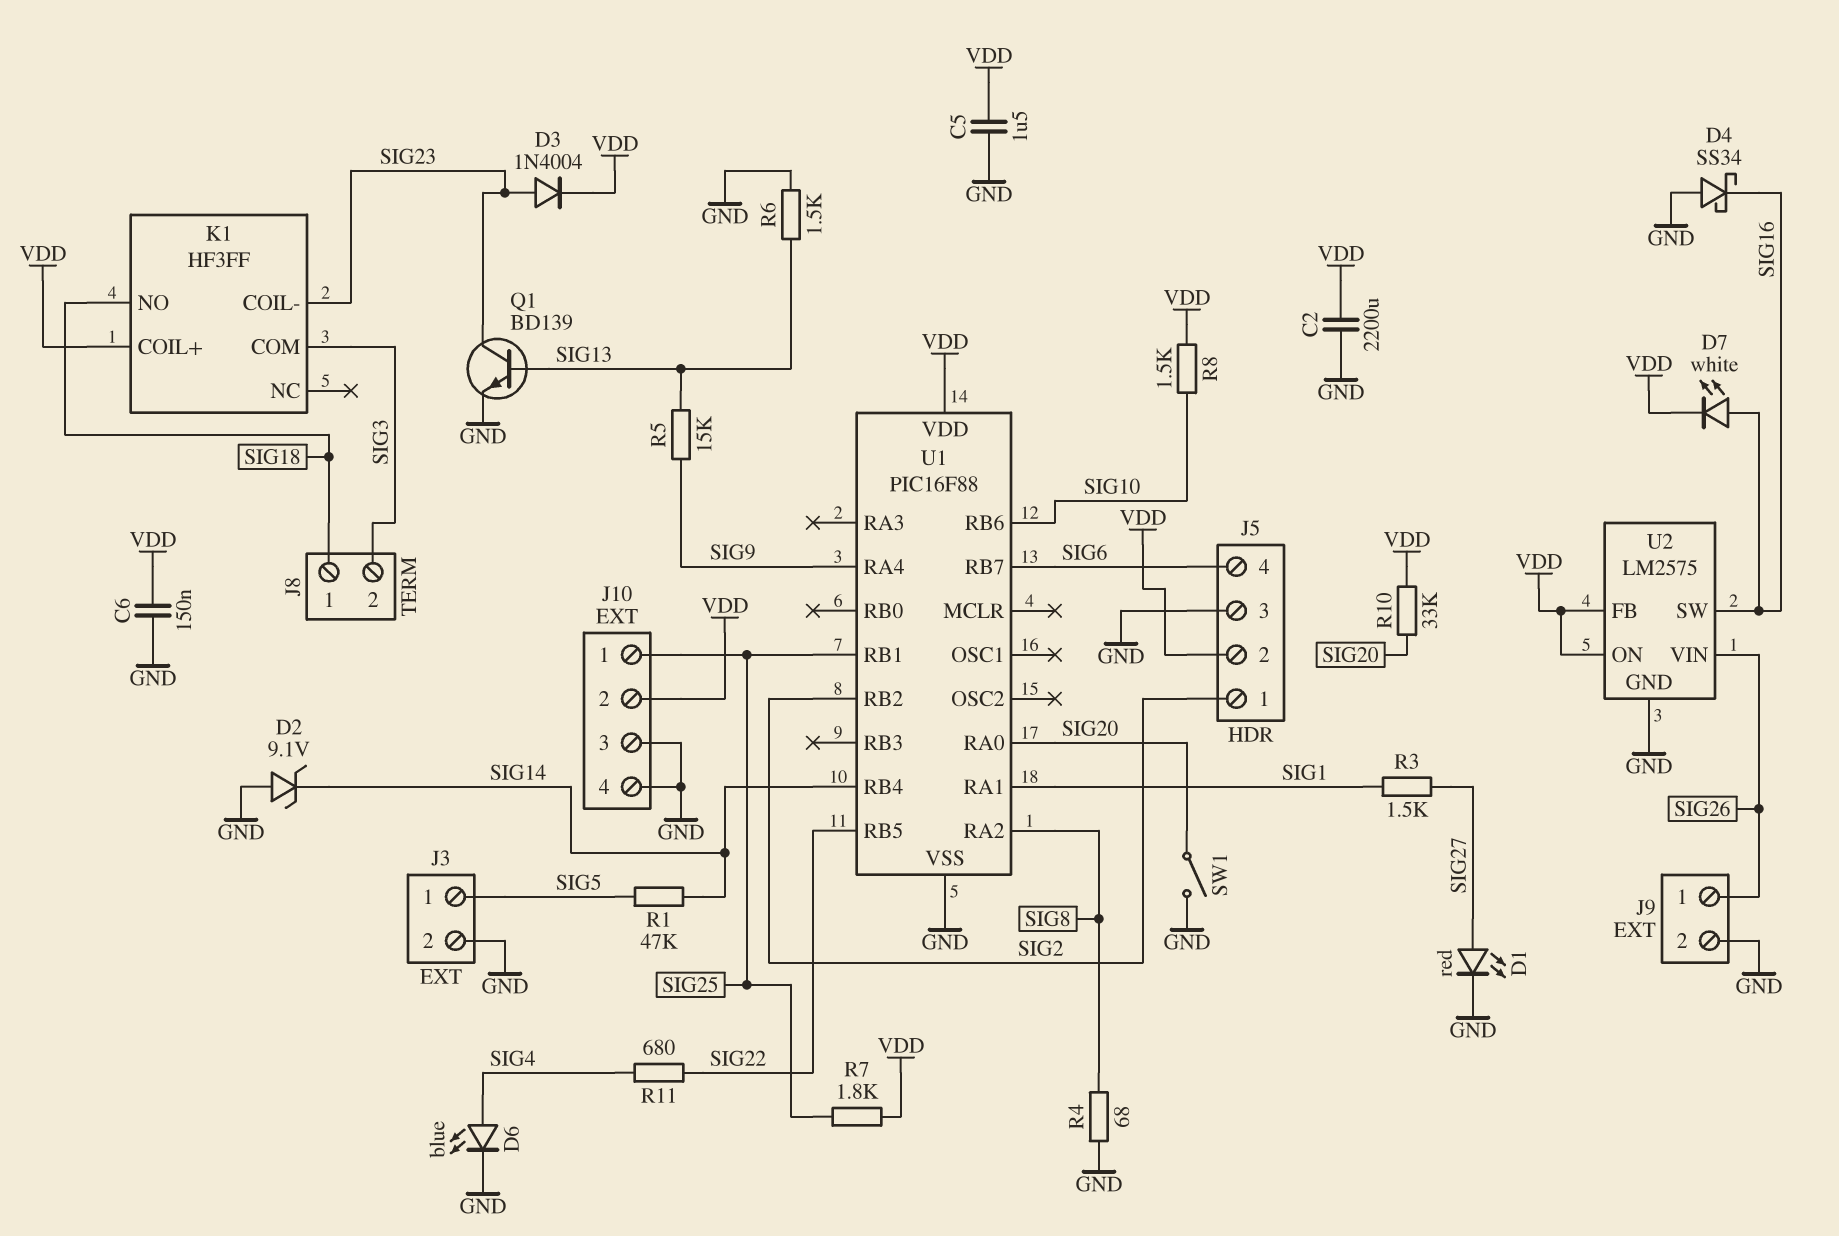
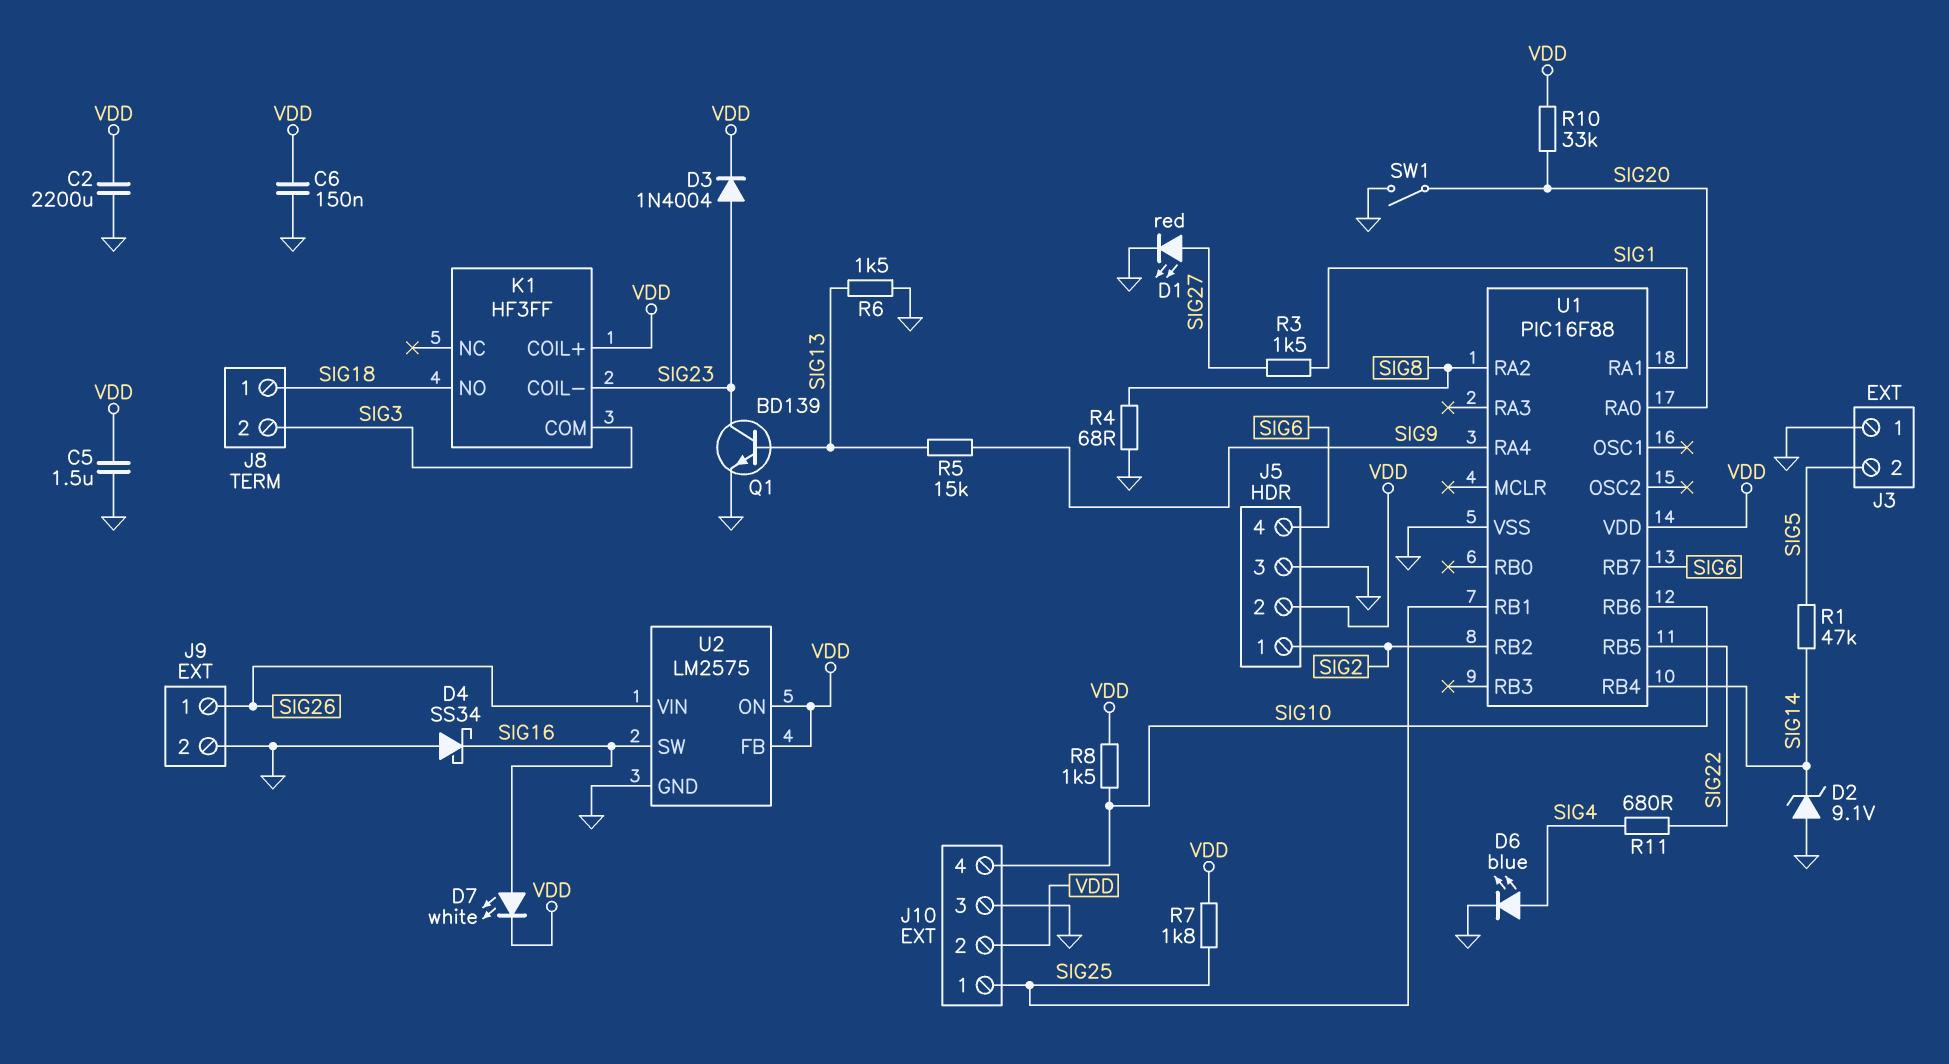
J3 pin 1: SIG5 -> GND
J3 pin 2: GND -> SIG5
J10 pin 4: GND -> SIG10

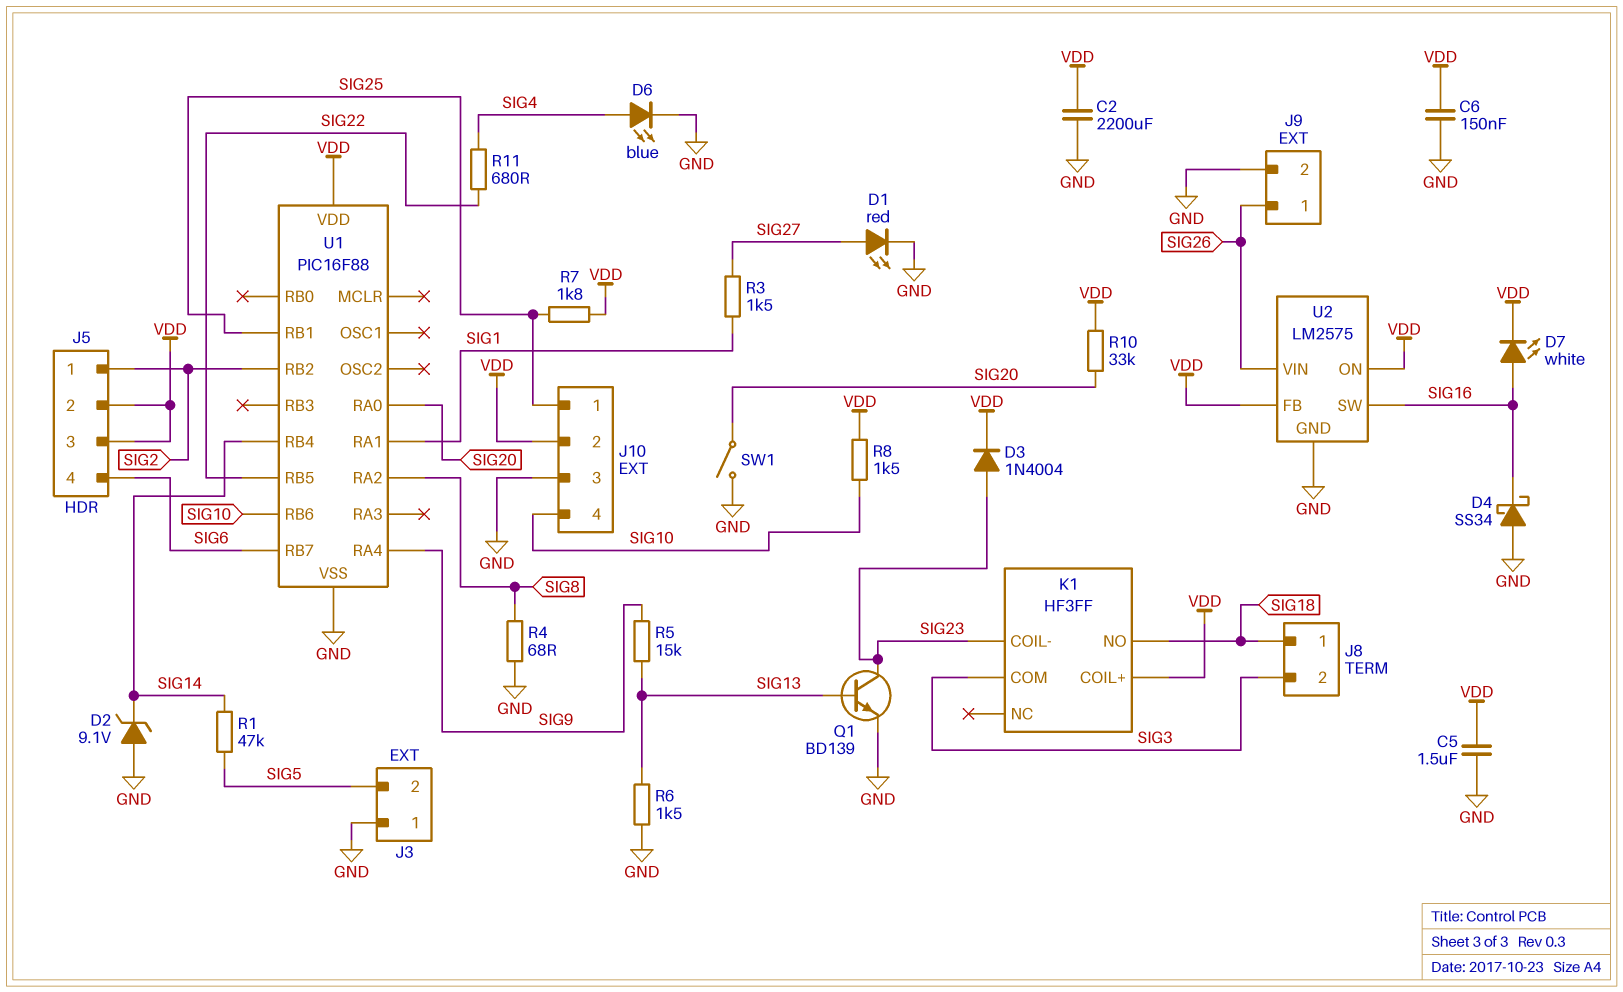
J5 pin 3: GND -> VDD

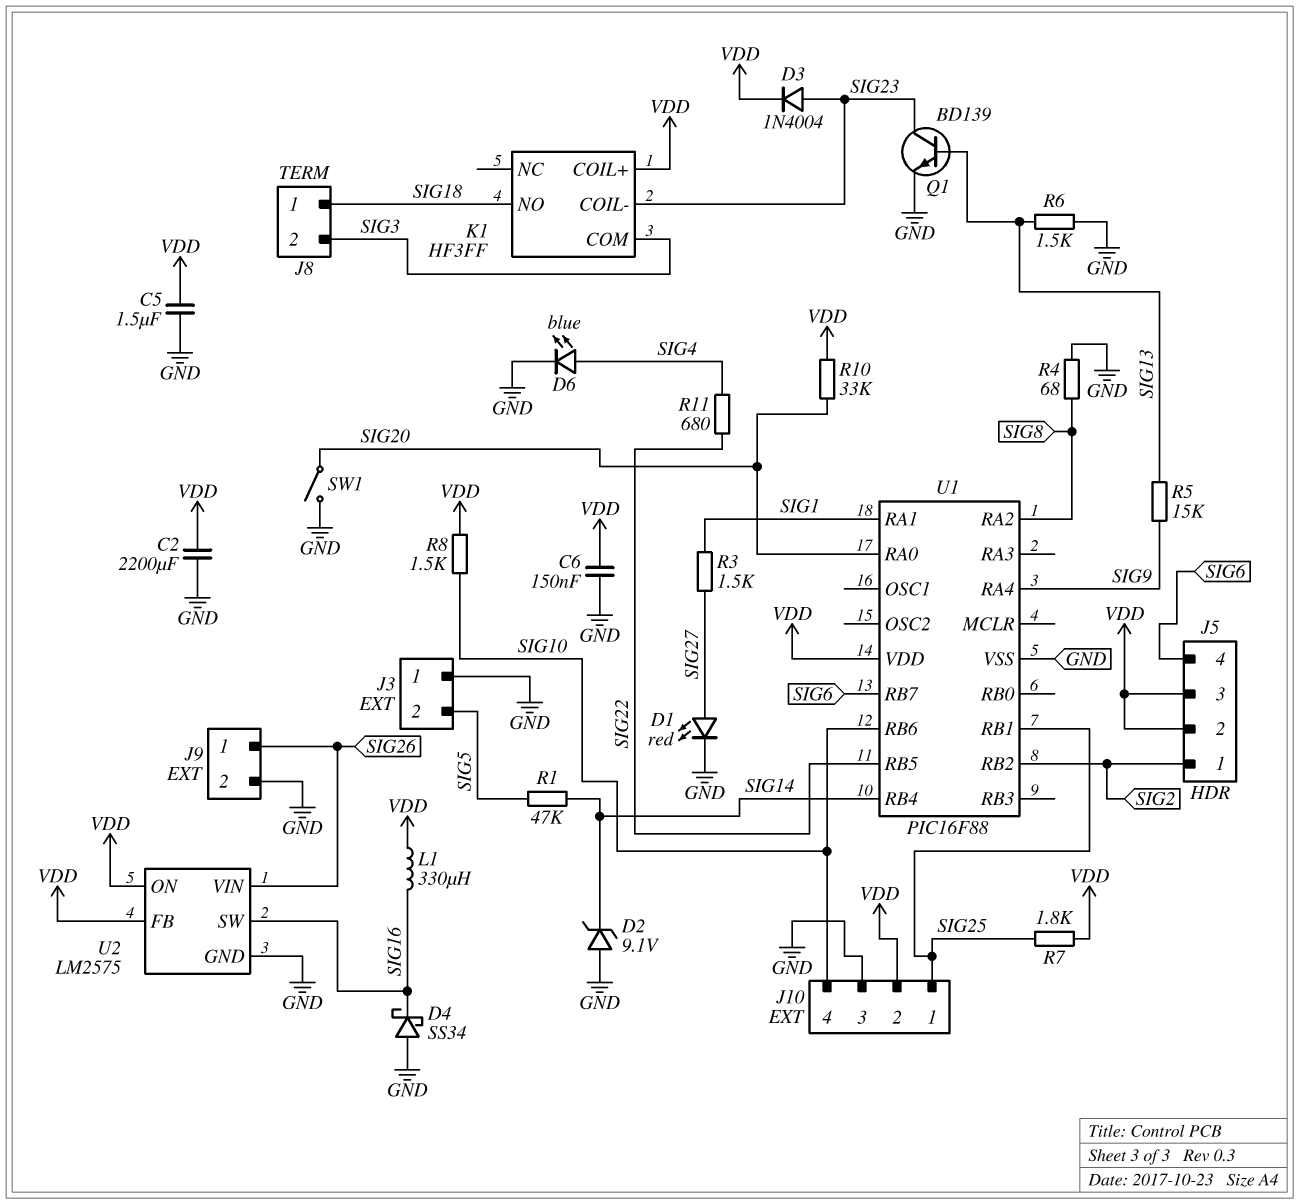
D7: LED white (A SIG16, K VDD) -> none
L1: none -> 330uH (SIG16, VDD)

